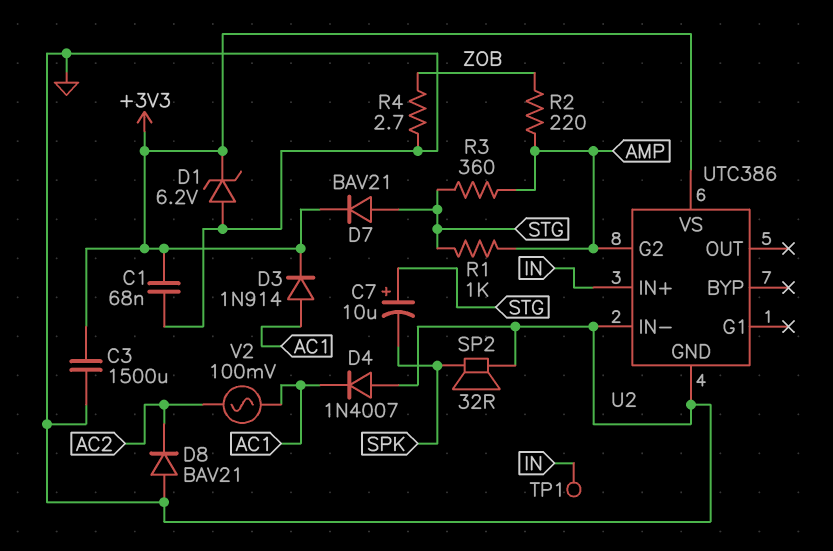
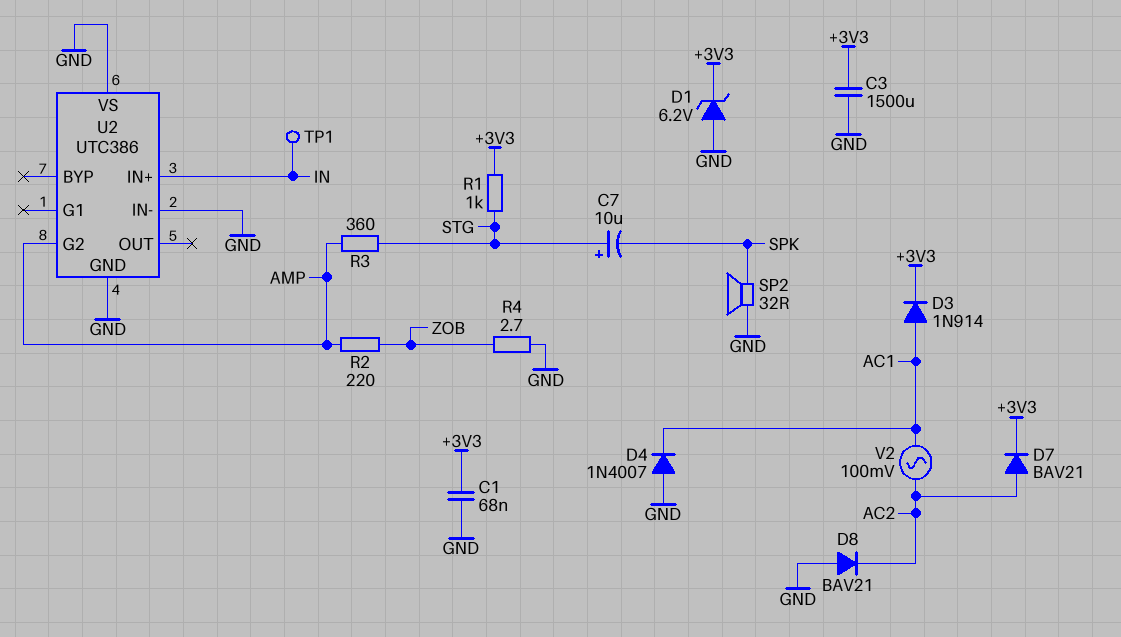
D7: diode BAV21 (A STG, K +3V3) -> diode BAV21 (A AC2, K +3V3)
R1: 1k (AMP, STG) -> 1k (+3V3, STG)
U2 pin VS: +3V3 -> GND

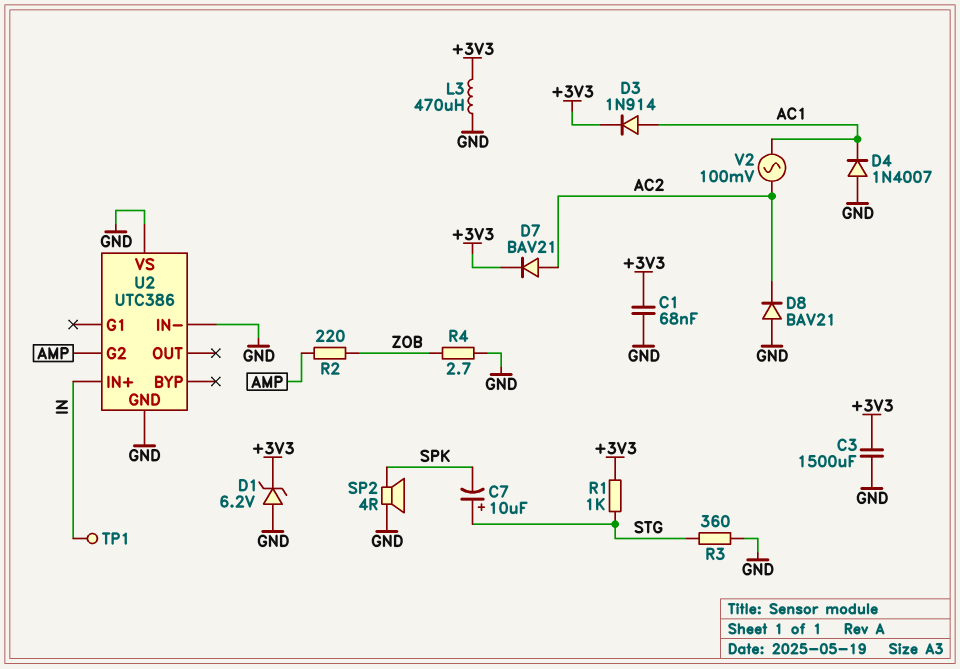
L3: none -> 470uH (+3V3, GND)
R3: 360 (AMP, STG) -> 360 (GND, STG)
SP2: speaker 32R (GND, SPK) -> speaker 4R (GND, SPK)

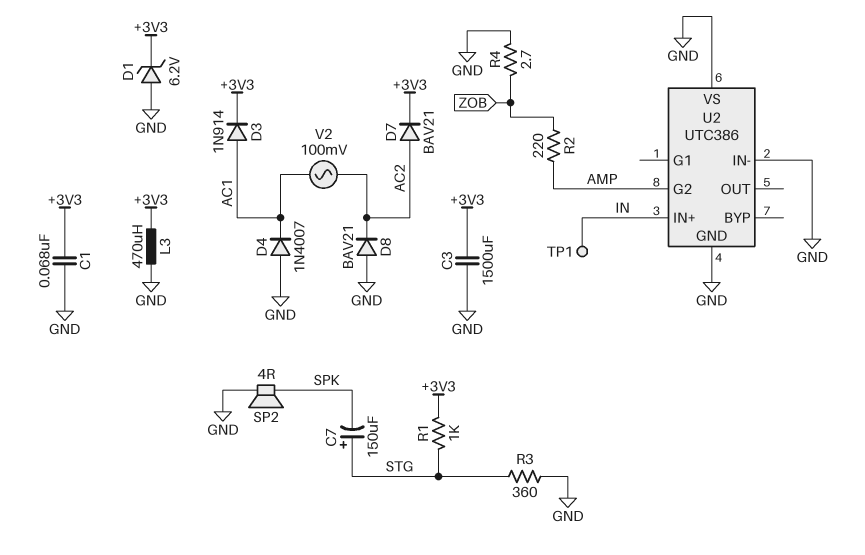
C7: 10uF (plus STG, minus SPK) -> 150uF (plus STG, minus SPK)

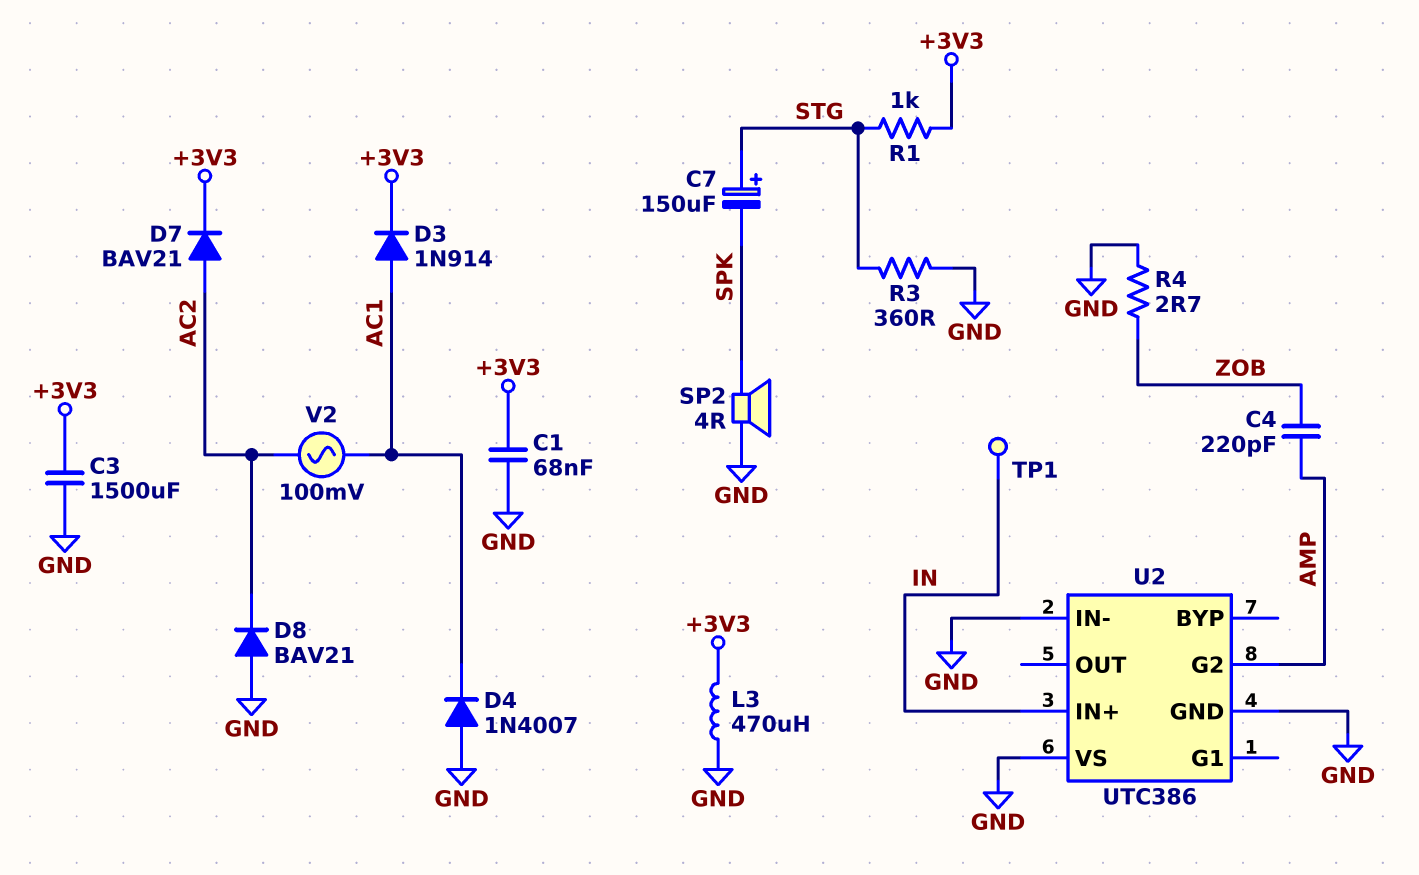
C4: none -> 220pF (AMP, ZOB)
D1: zener 6.2V (A GND, K +3V3) -> none
R2: 220 (AMP, ZOB) -> none

